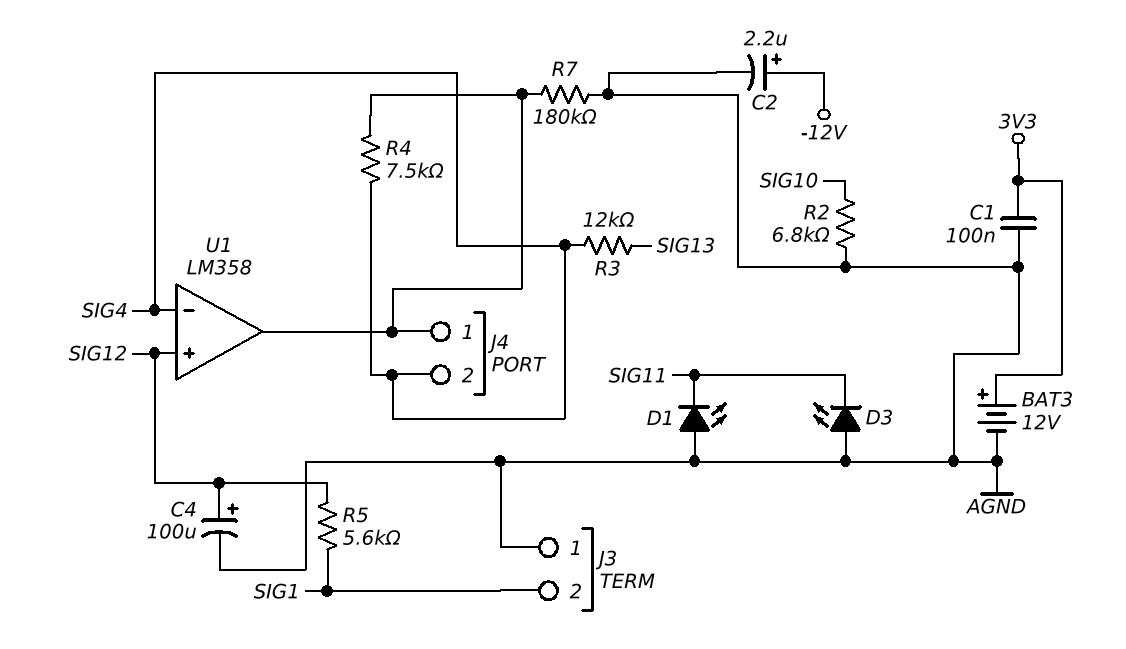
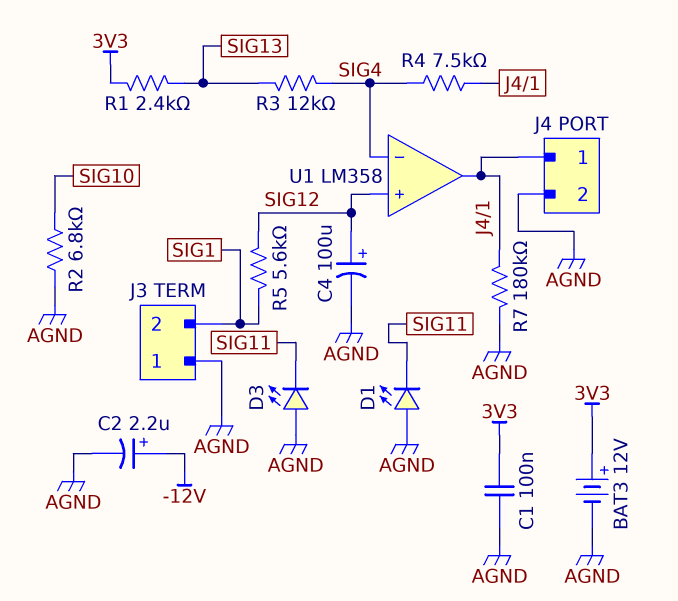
J4 pin 2: SIG4 -> AGND
R1: none -> 2.4k (3V3, SIG13)

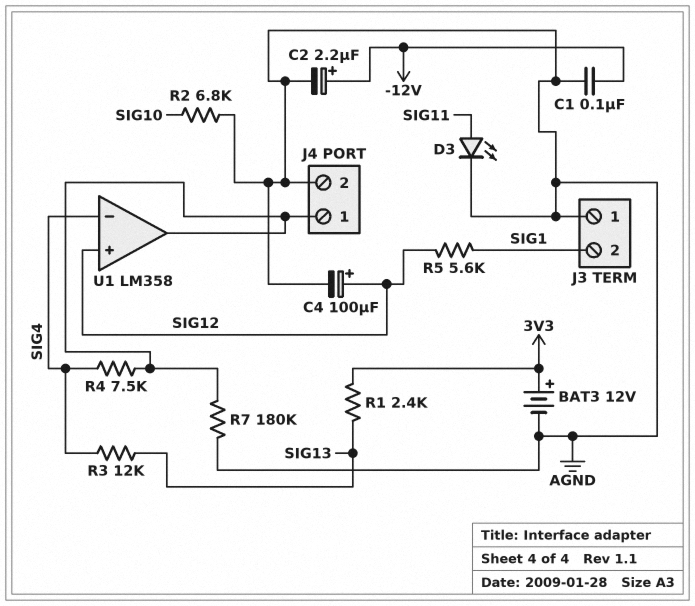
C1: 100nF (3V3, AGND) -> 100nF (-12V, AGND)
D1: LED (A AGND, K SIG11) -> none
D3: LED (A AGND, K SIG11) -> LED (A SIG11, K AGND)

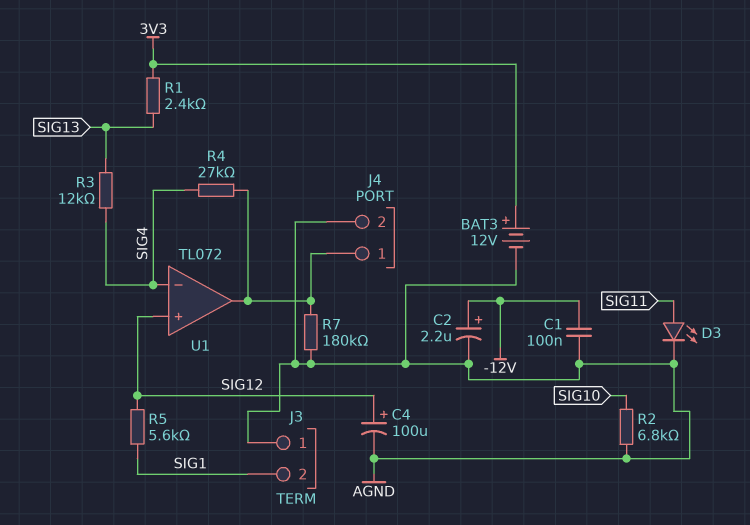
R4: 7.5k (J4/1, SIG4) -> 27k (J4/1, SIG4)
U1: LM358 -> TL072

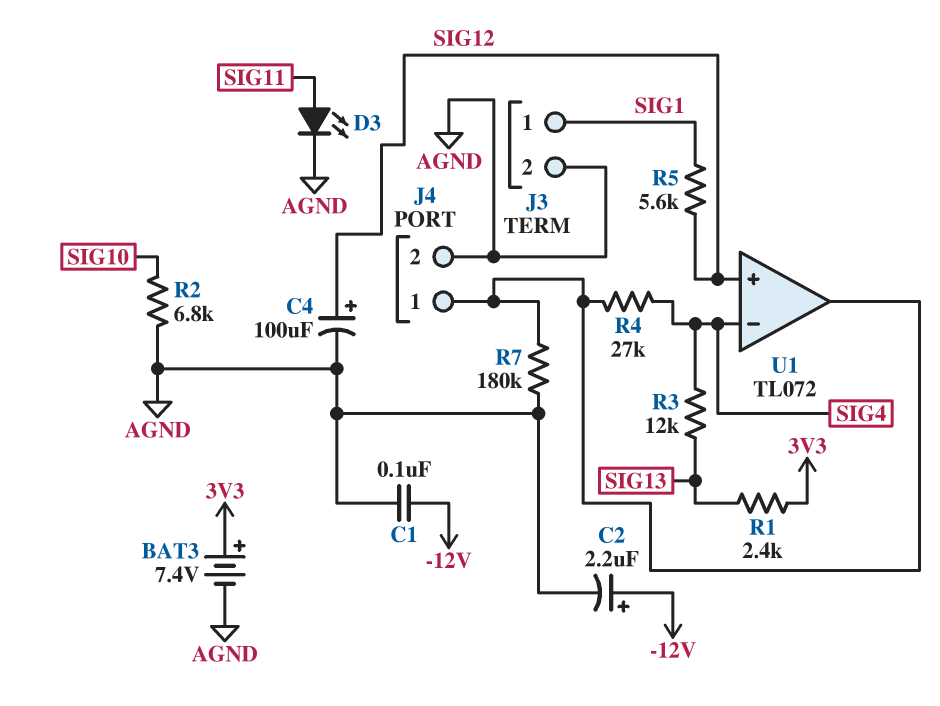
BAT3: 12V (plus 3V3, minus AGND) -> 7.4V (plus 3V3, minus AGND)
J3 pin 1: AGND -> SIG1
J3 pin 2: SIG1 -> AGND

